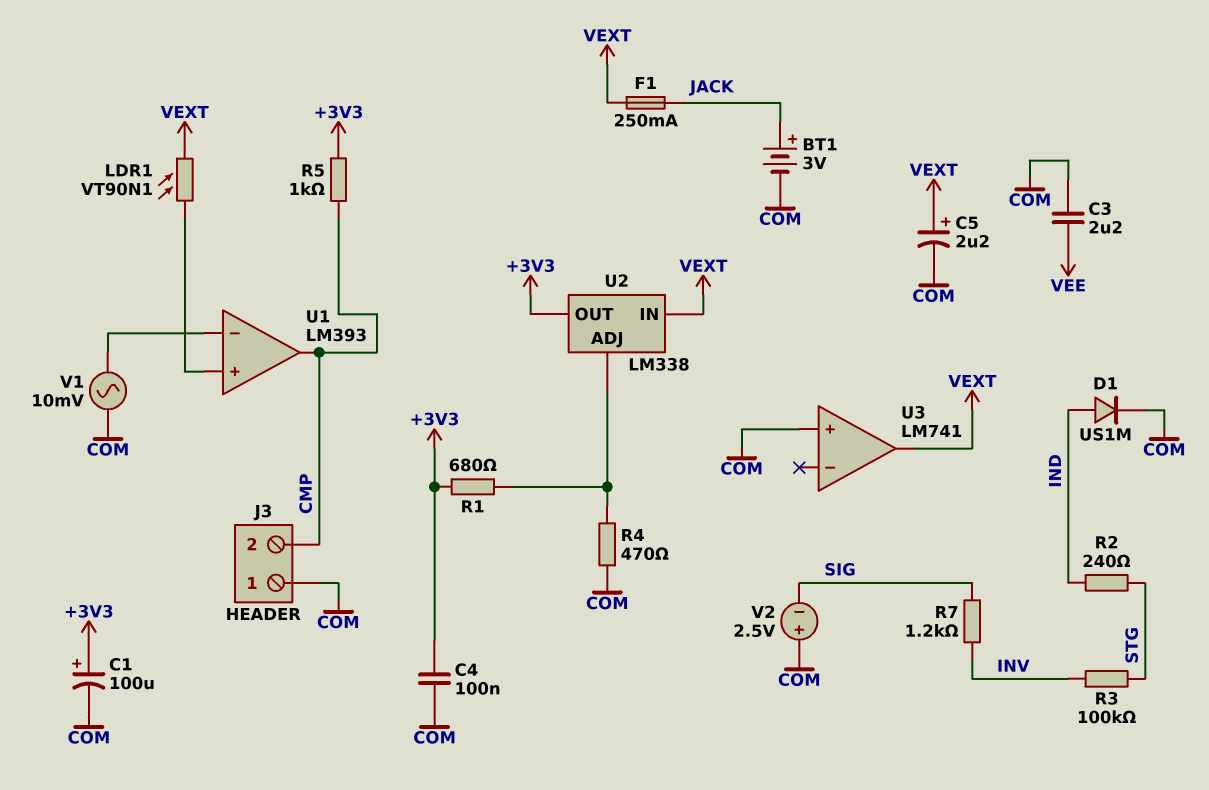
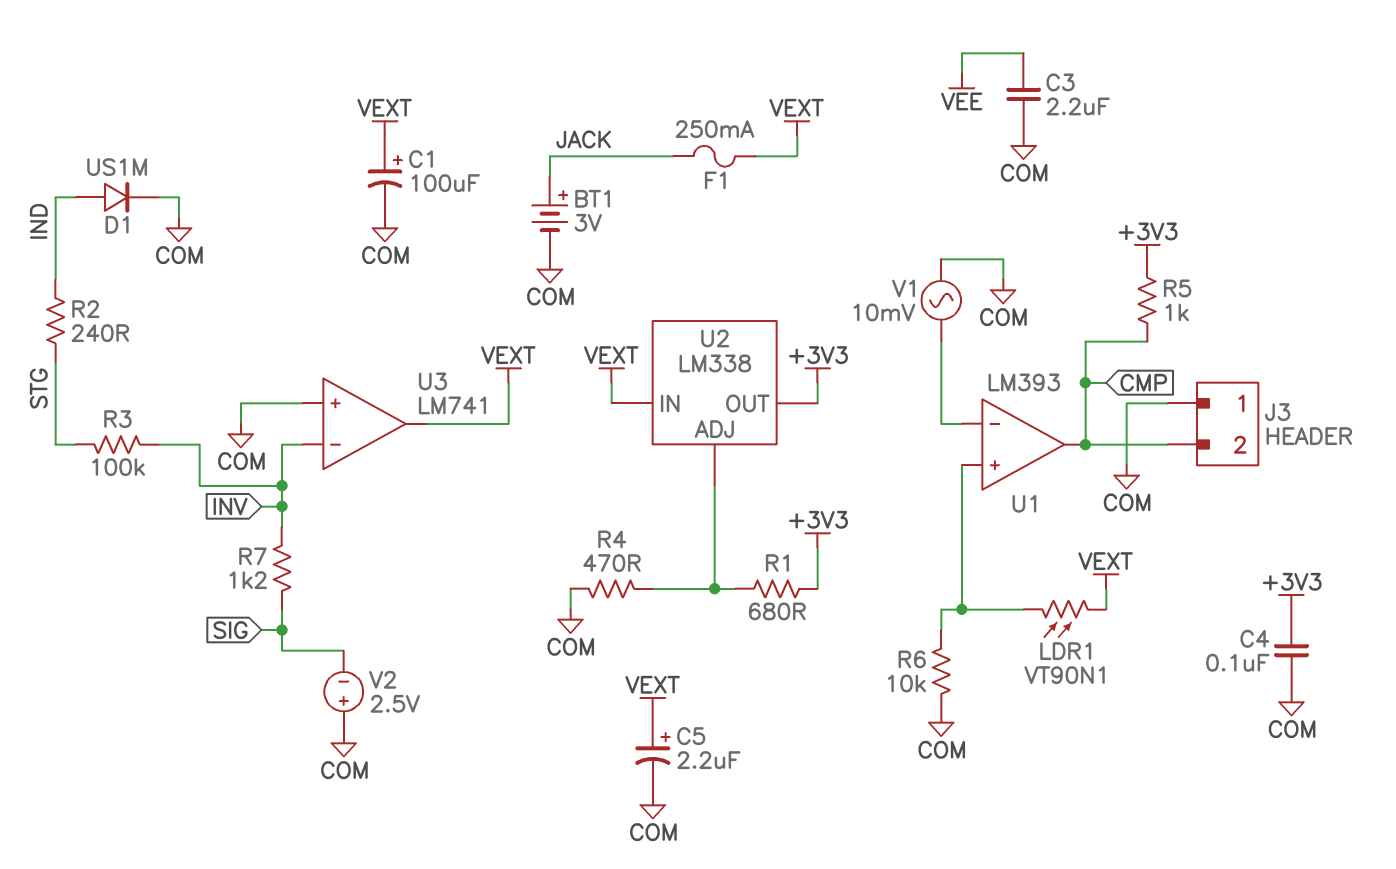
C1: 100uF (plus +3V3, minus COM) -> 100uF (plus VEXT, minus COM)
R6: none -> 10k (COM, U1/in+)
U3 pin in-: none -> INV

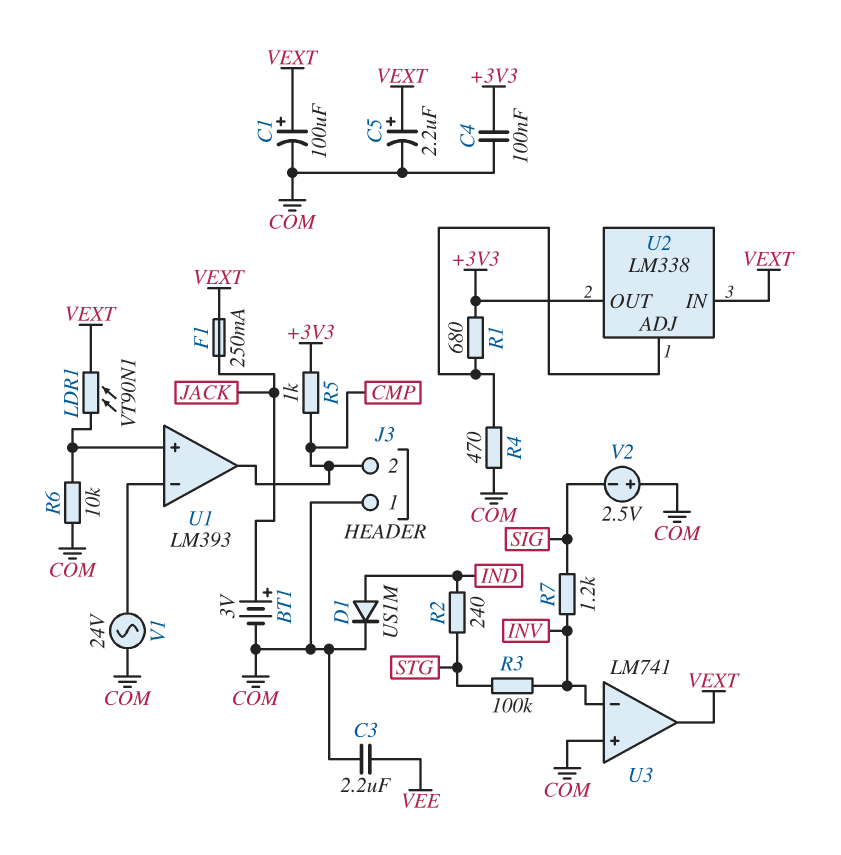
V1: AC 10mV (COM, U1/in-) -> AC 24V (COM, U1/in-)

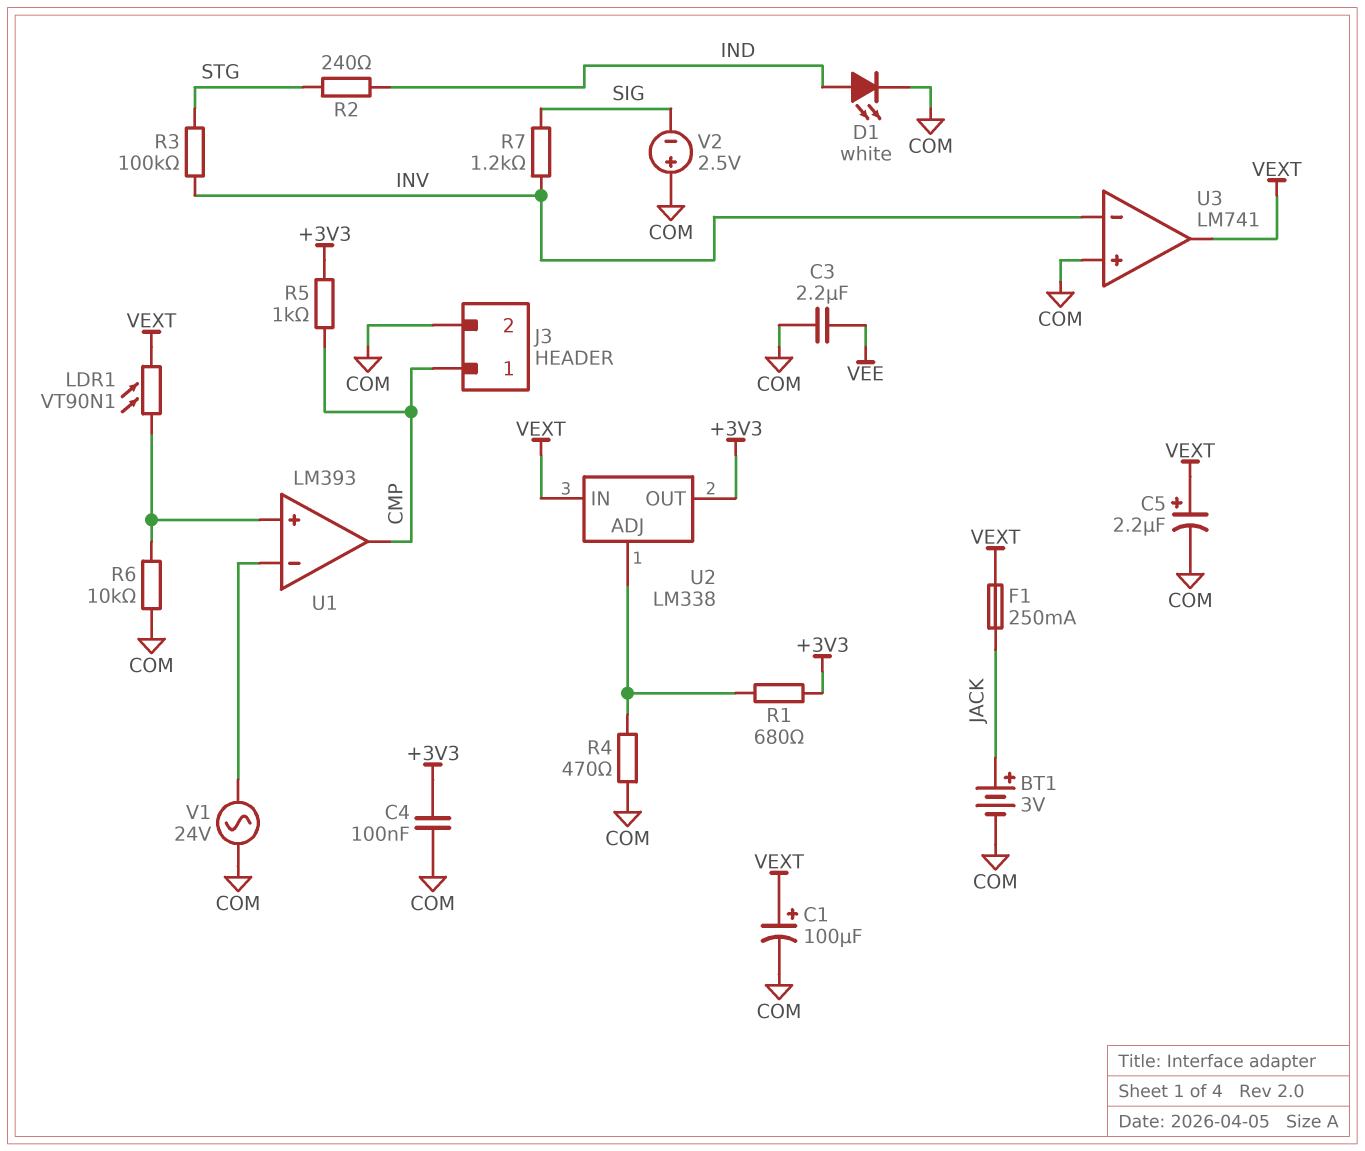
D1: diode US1M (A IND, K COM) -> LED white (A IND, K COM)
J3 pin 1: COM -> CMP
J3 pin 2: CMP -> COM

